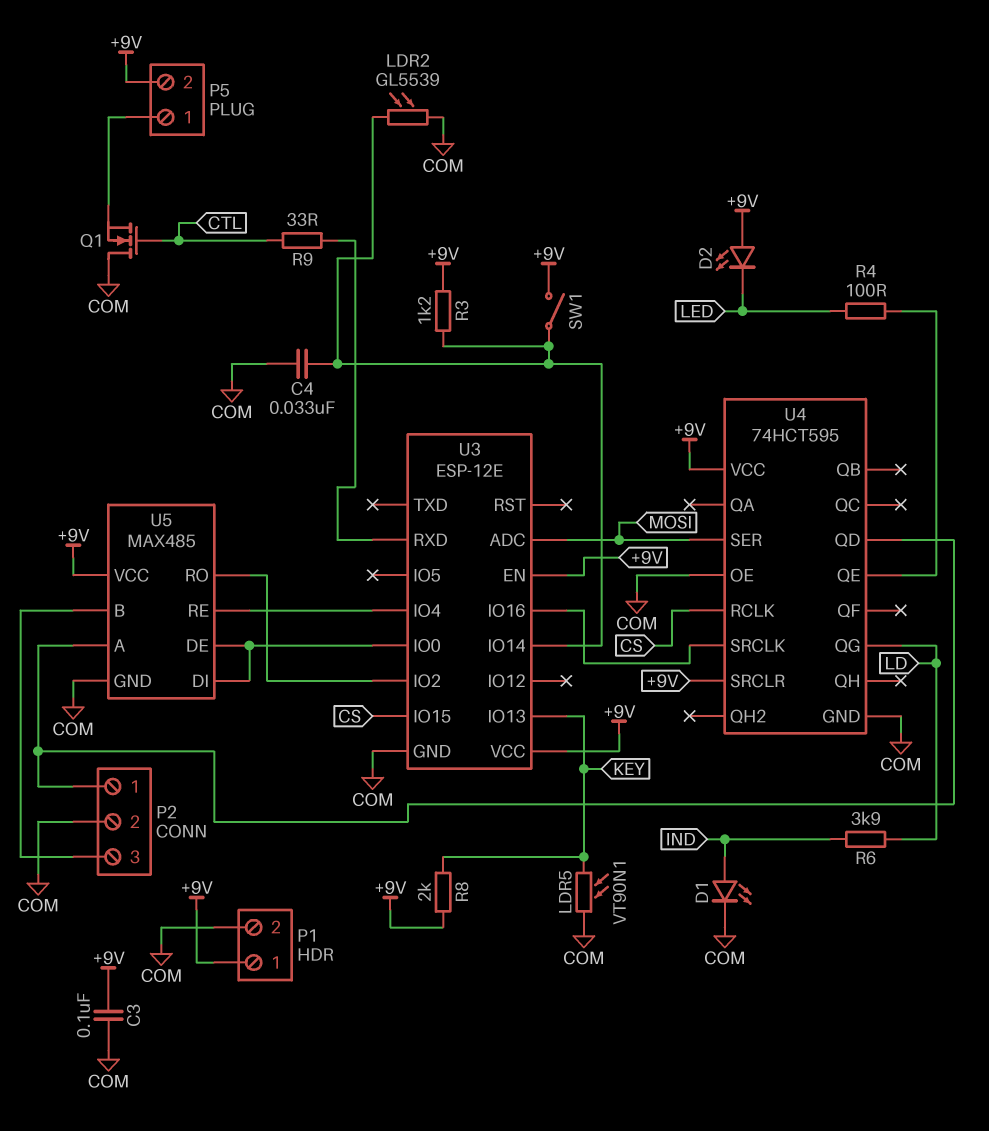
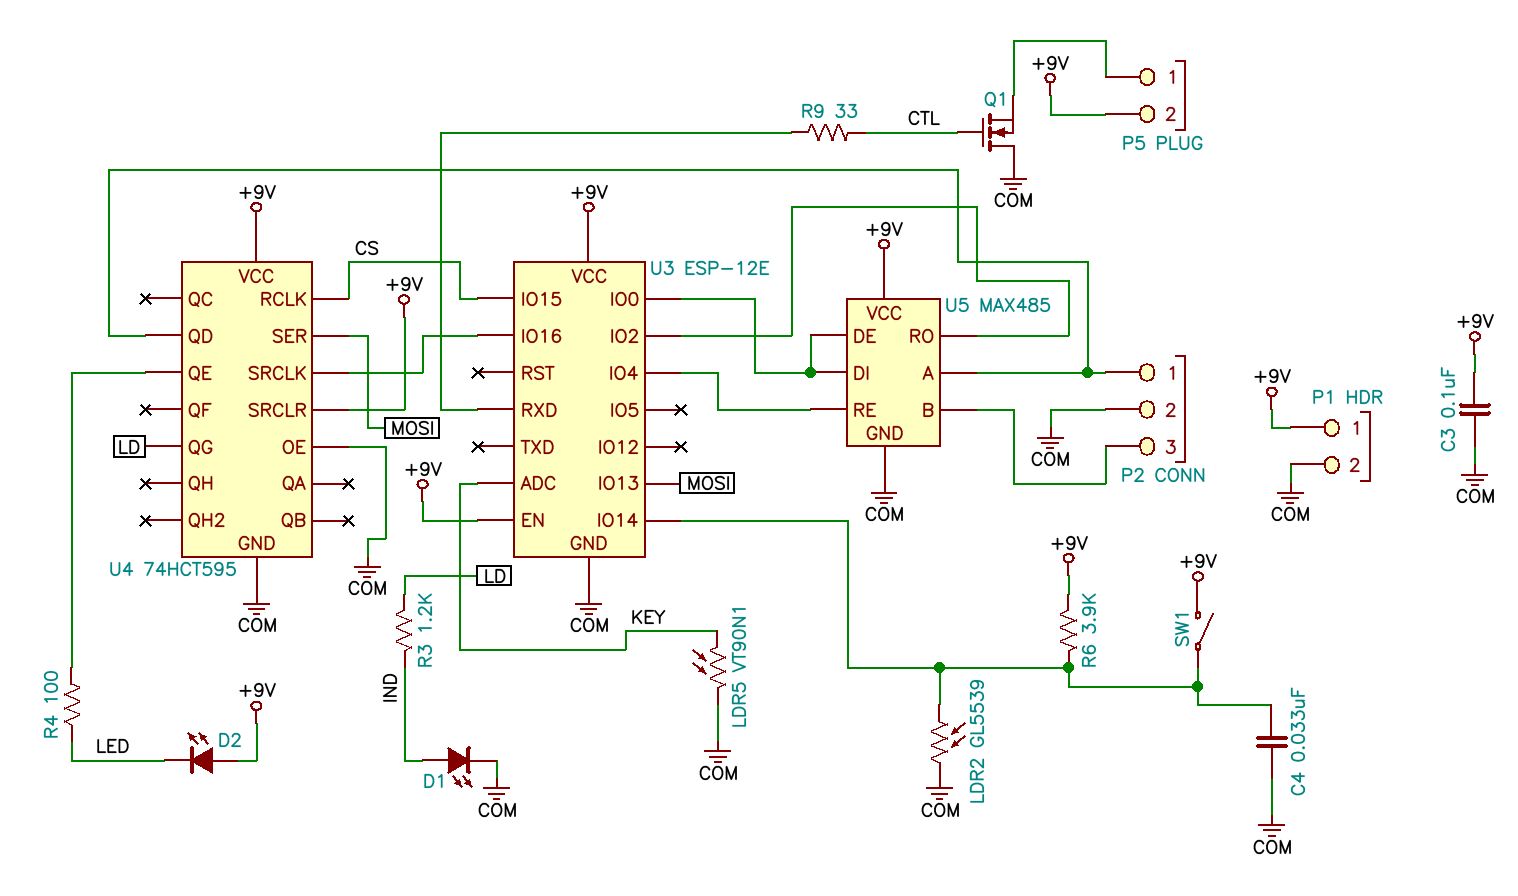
R3: 1.2k (+9V, U3/IO14) -> 1.2k (IND, LD)
R6: 3.9k (IND, LD) -> 3.9k (+9V, U3/IO14)
R8: 2k (+9V, KEY) -> none
U3 pin ADC: MOSI -> KEY
U3 pin IO13: KEY -> MOSI

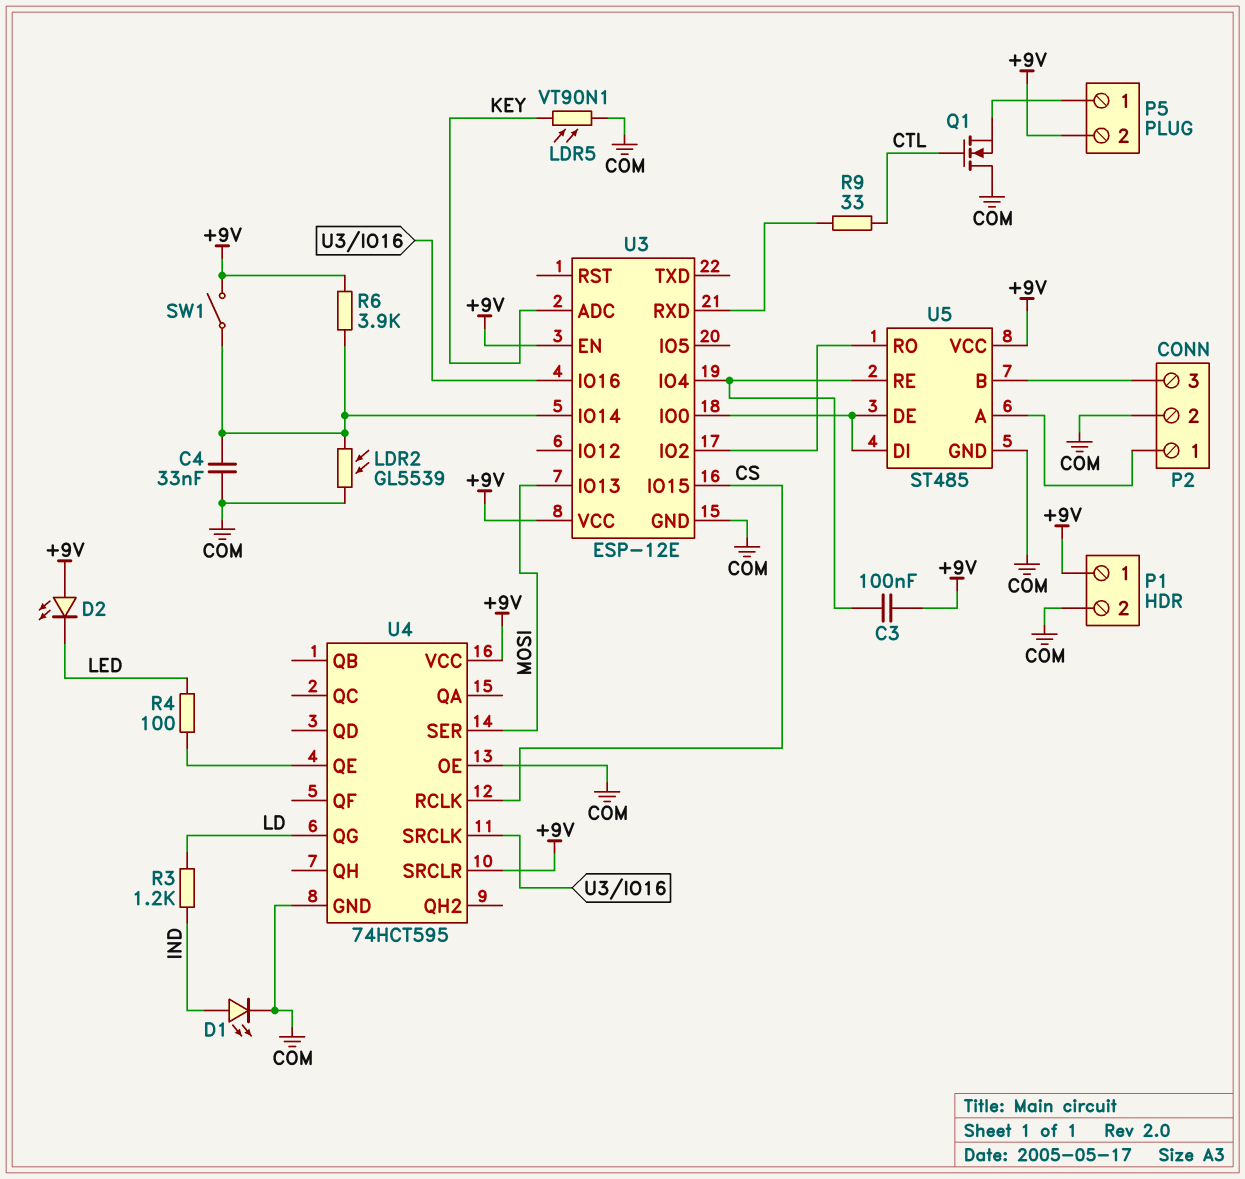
C3: 100nF (+9V, COM) -> 100nF (+9V, U3/IO4)
U4 pin QD: P2/1 -> none
U5: MAX485 -> ST485

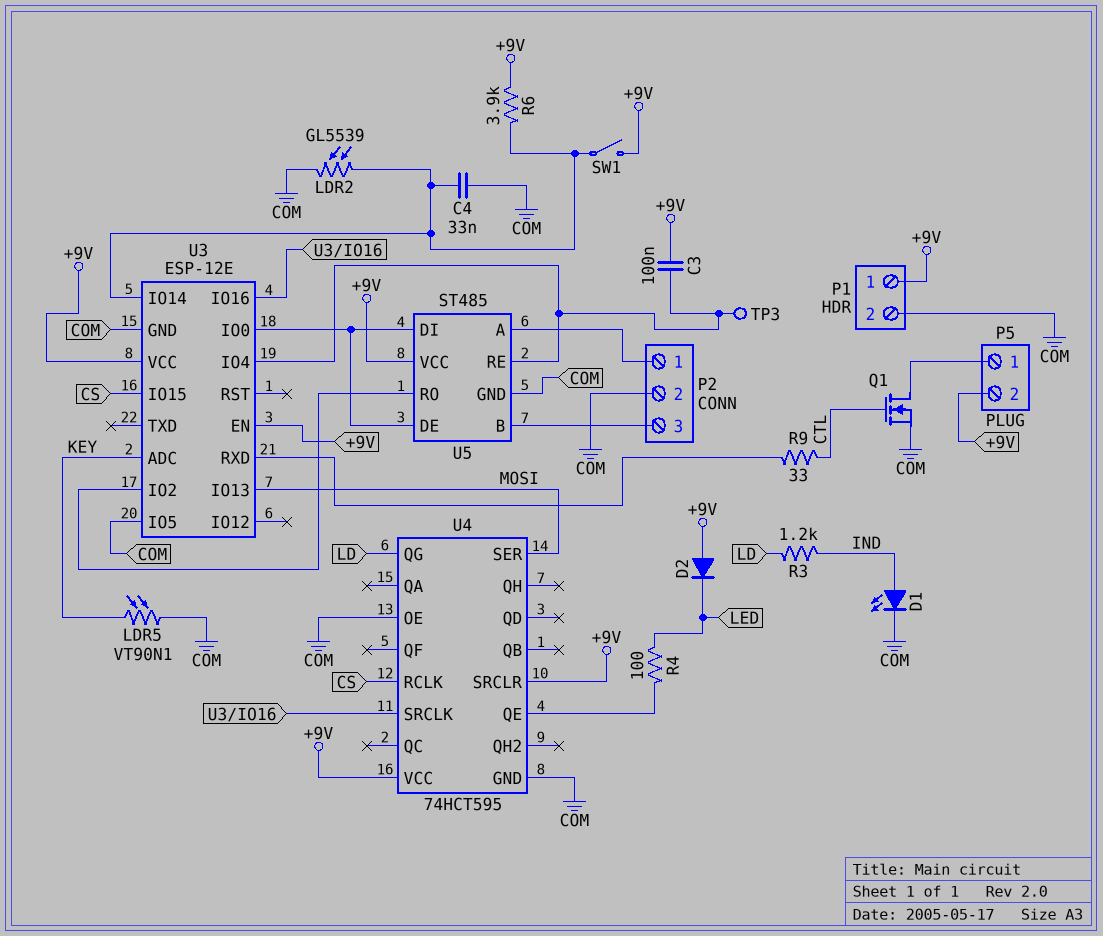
D2: LED (A +9V, K LED) -> diode (A +9V, K LED)
Q1: NMOS (G CTL, D COM, S P5/1) -> NMOS (G CTL, D P5/1, S COM)
TP3: none -> test point (U3/IO4)
U3 pin IO5: none -> COM

